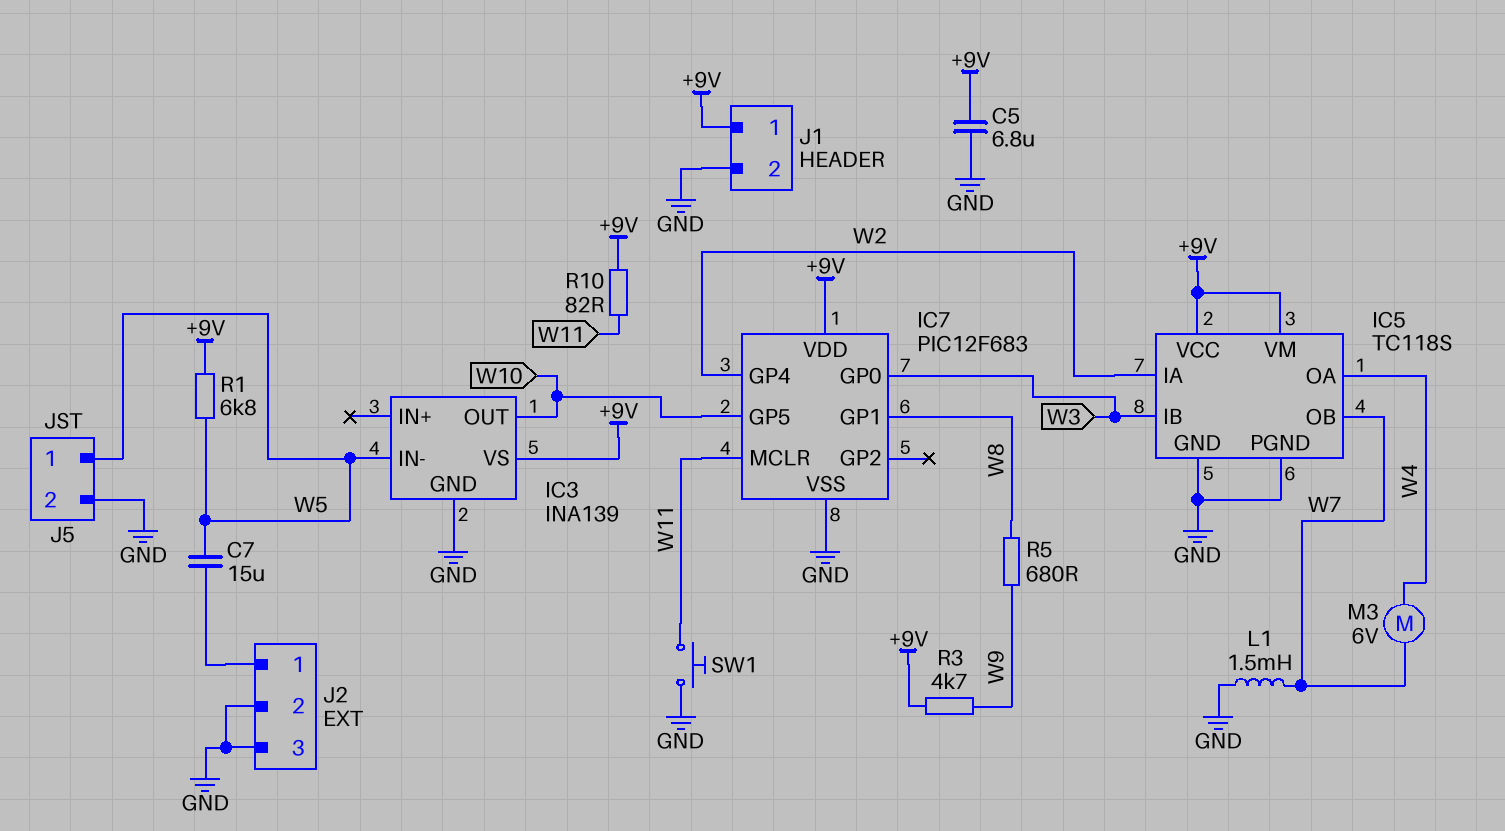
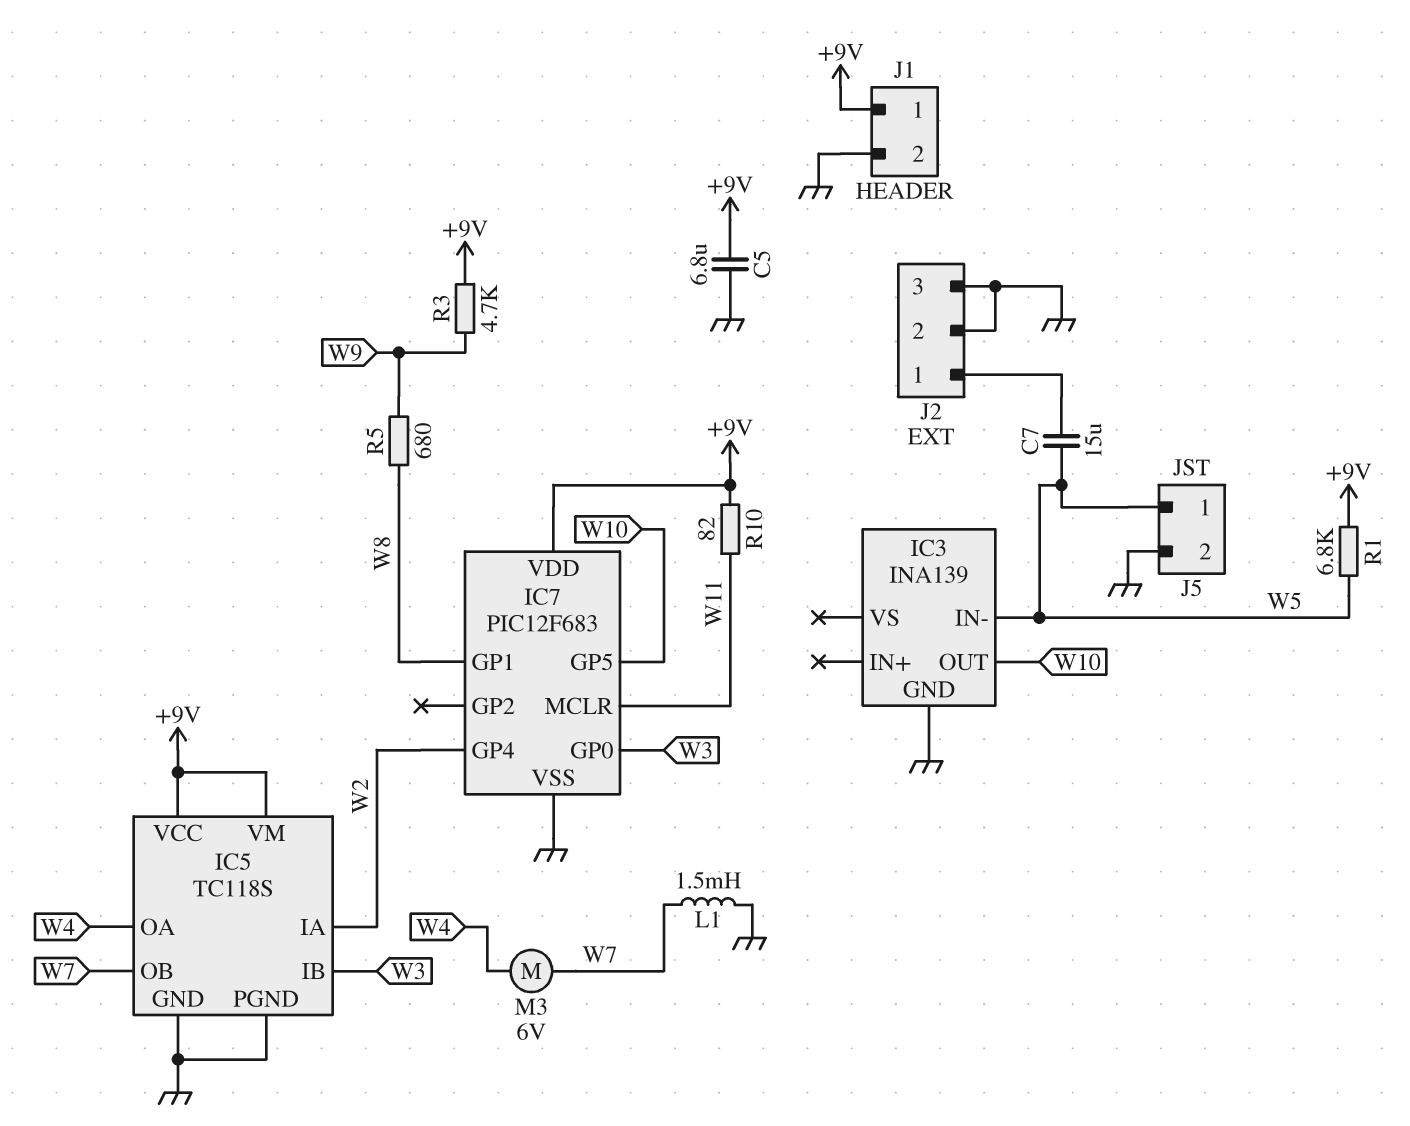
IC3 pin VS: +9V -> none
SW1: button (GND, W11) -> none

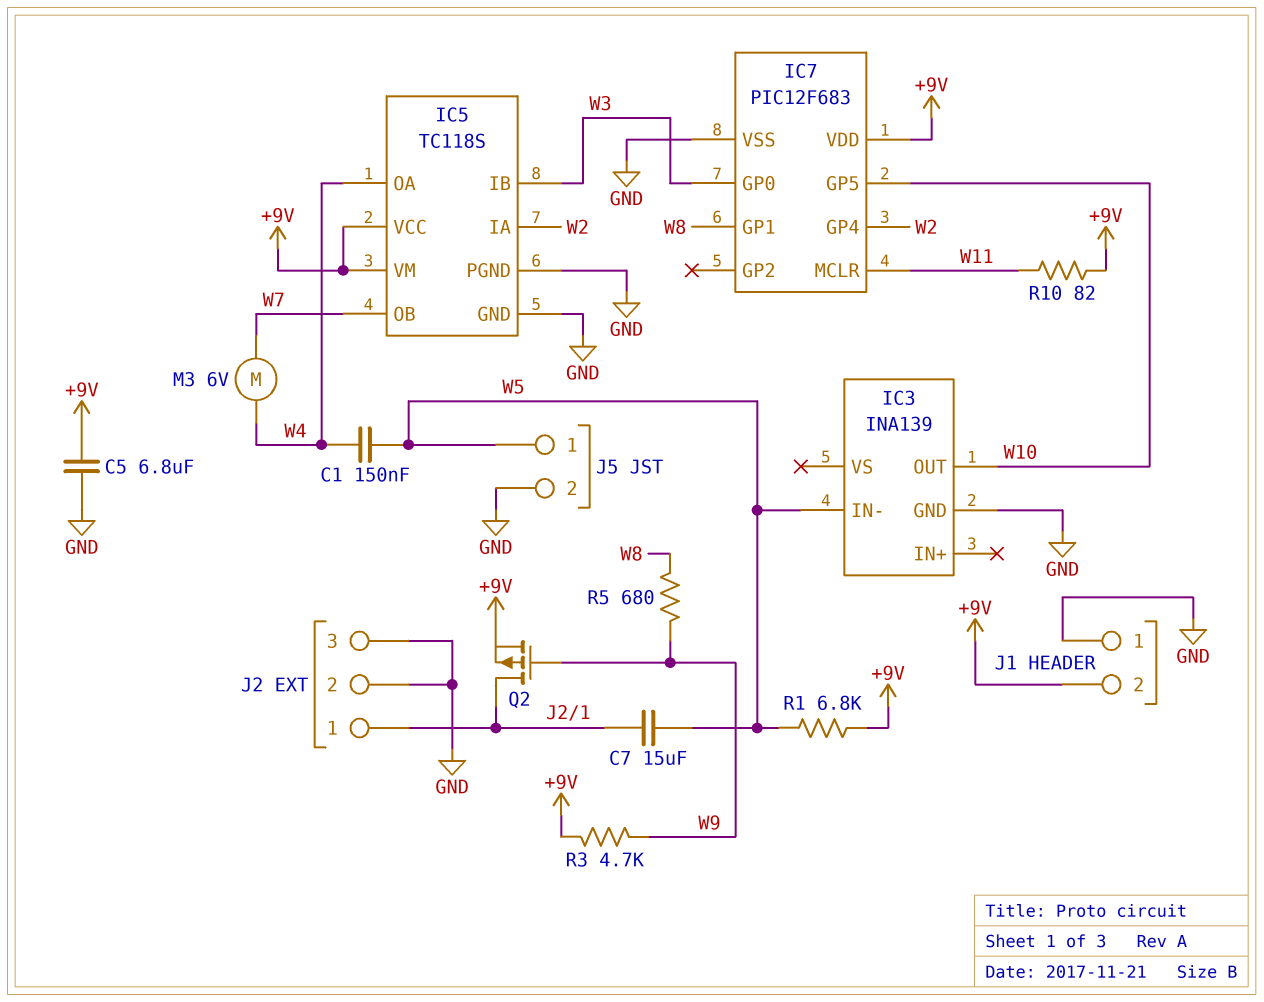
C1: none -> 150nF (W4, W5)
J1 pin 1: +9V -> GND
J1 pin 2: GND -> +9V
L1: 1.5mH (GND, W7) -> none
Q2: none -> PMOS (G W9, D J2/1, S +9V)

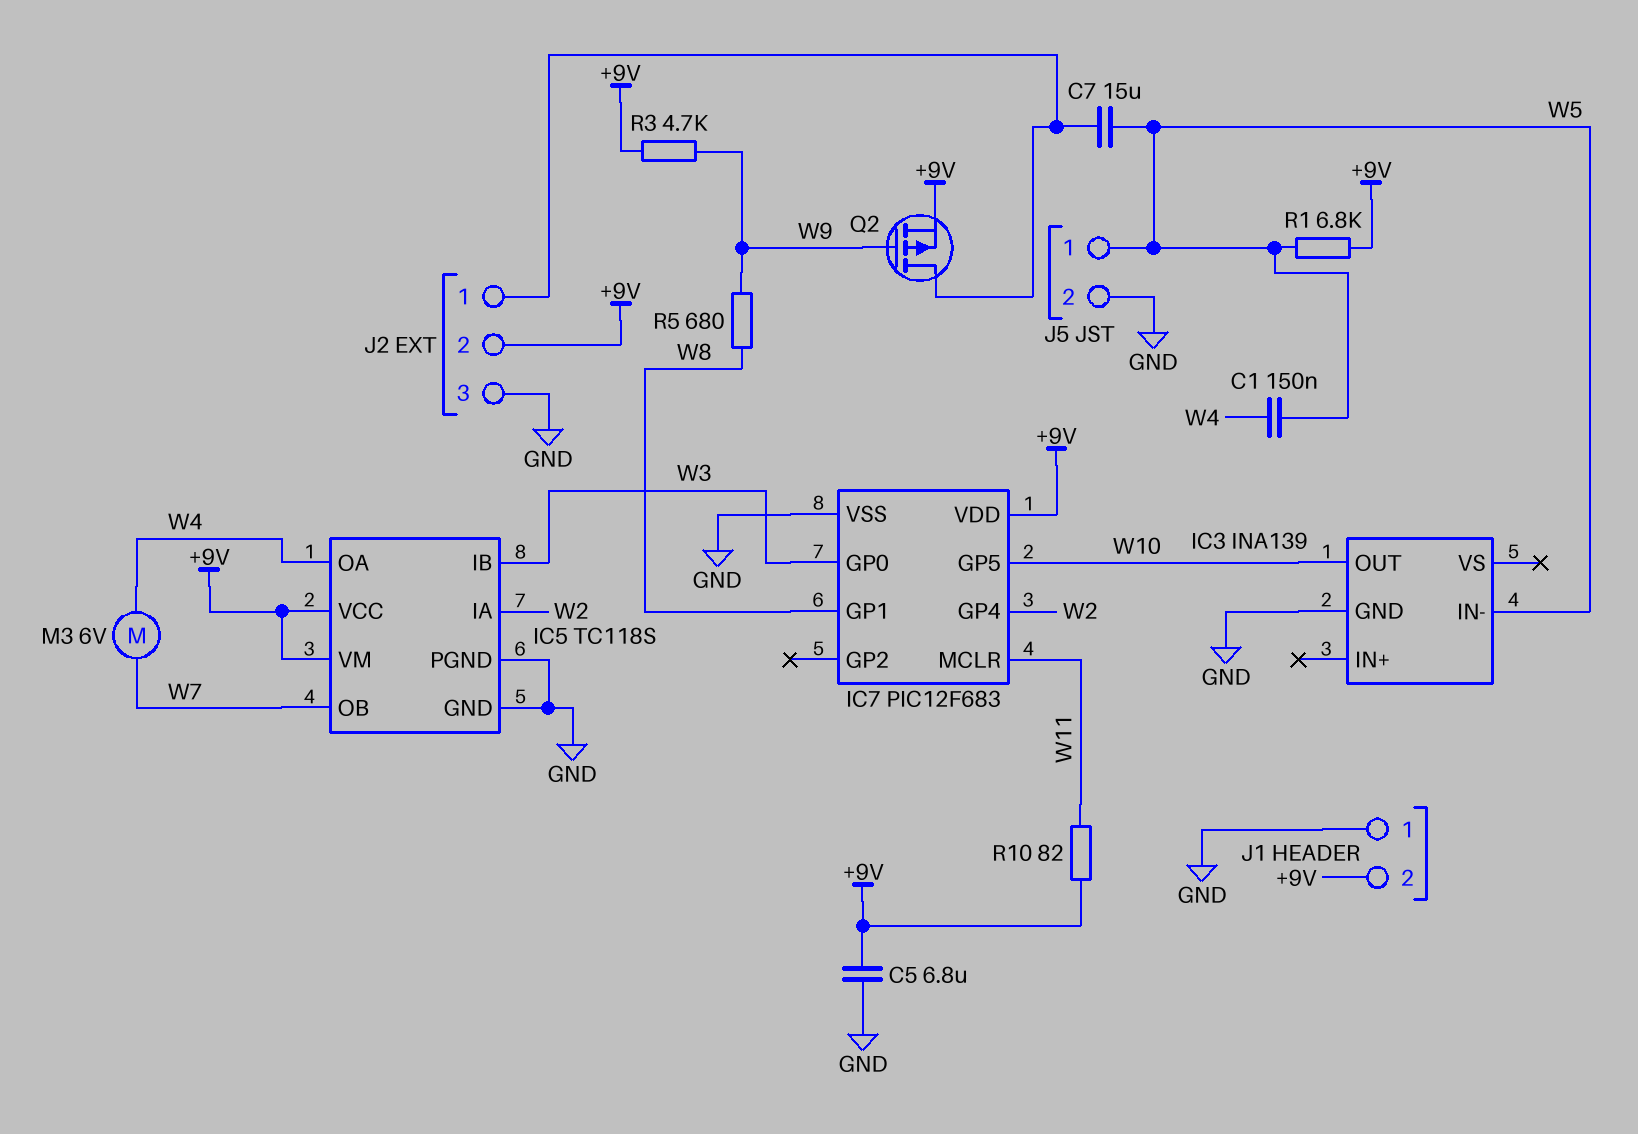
J2 pin 2: GND -> +9V

